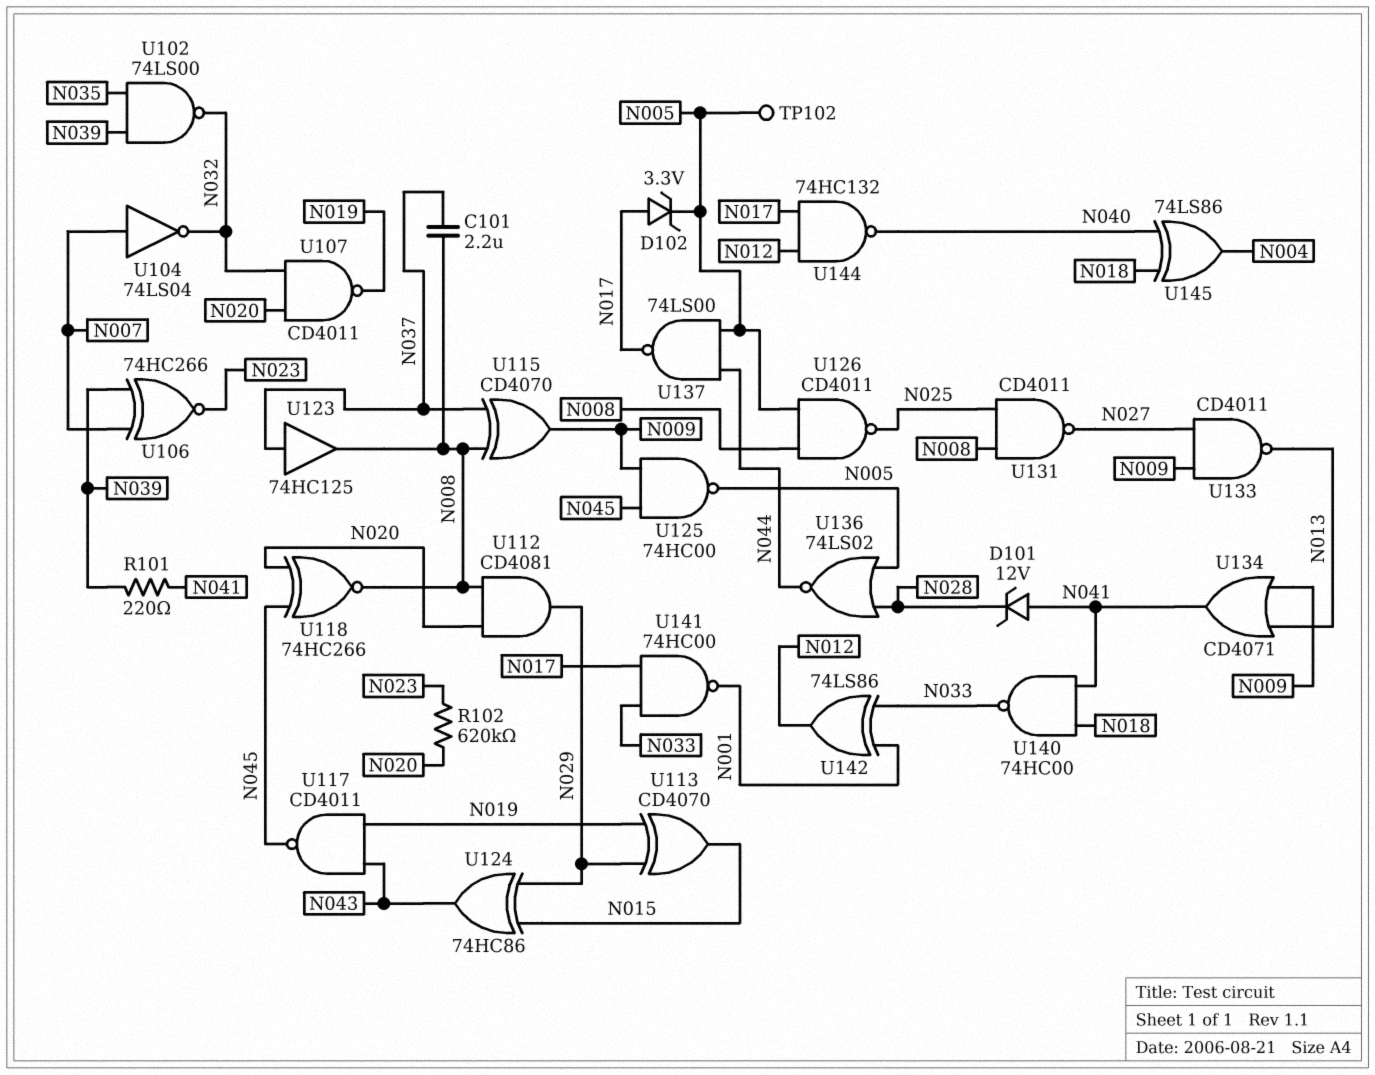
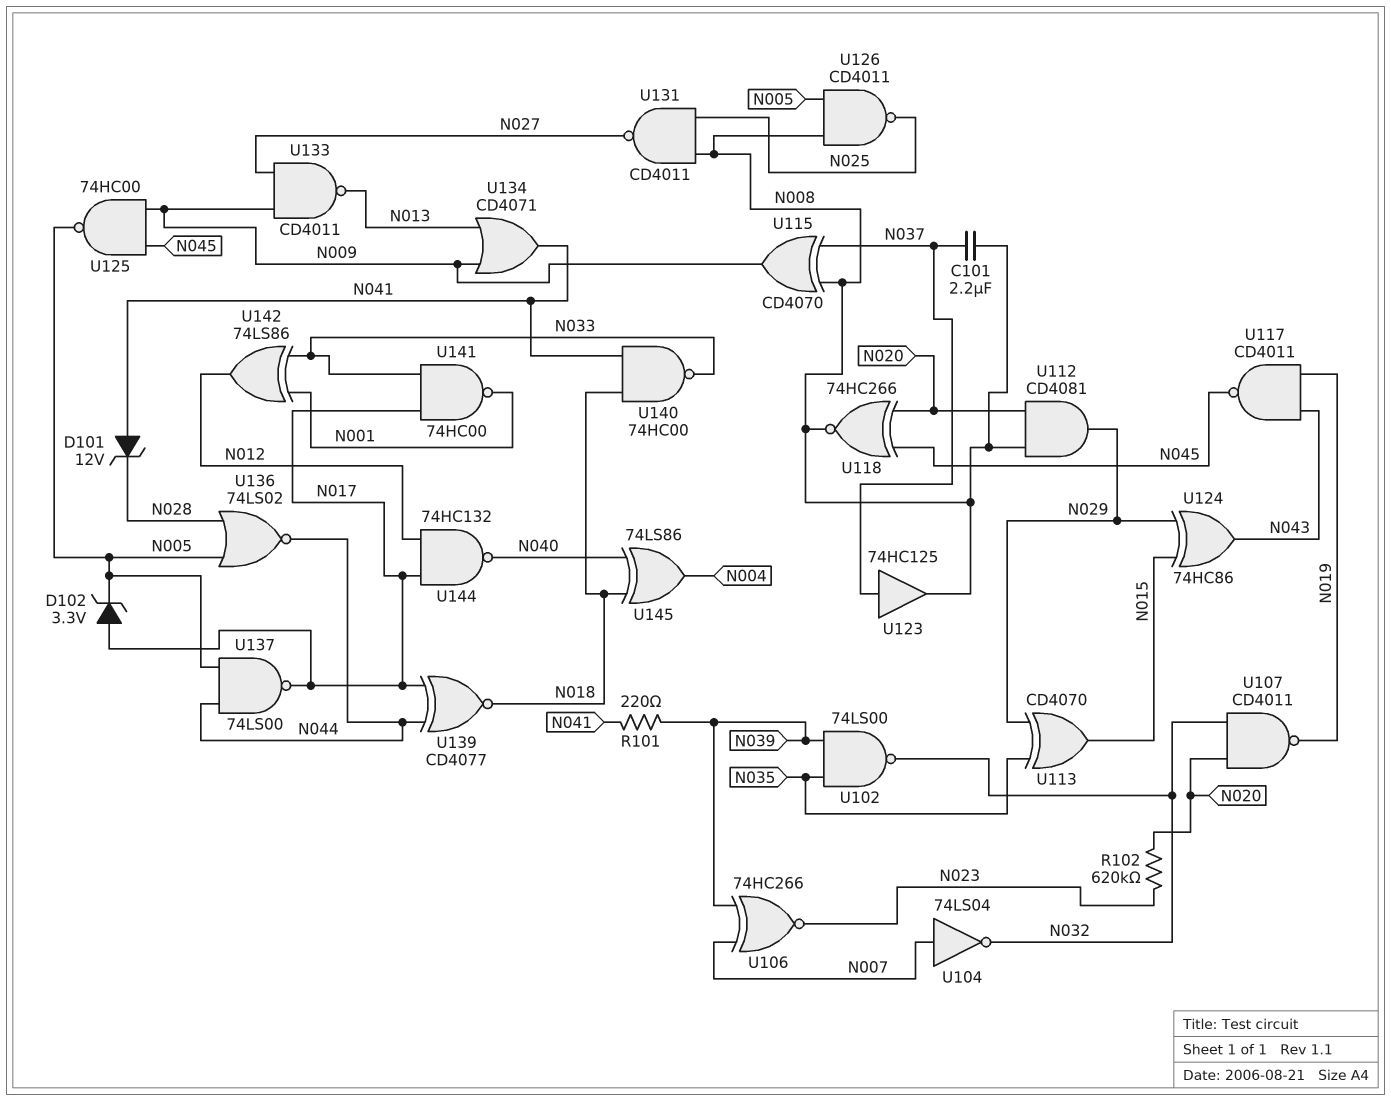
TP102: test point (N005) -> none
U113: XOR CD4070 (in N019, in N029, out N015) -> XOR CD4070 (in N029, in N035, out N015)
U139: none -> XNOR CD4077 (in N017, in N044, out N018)

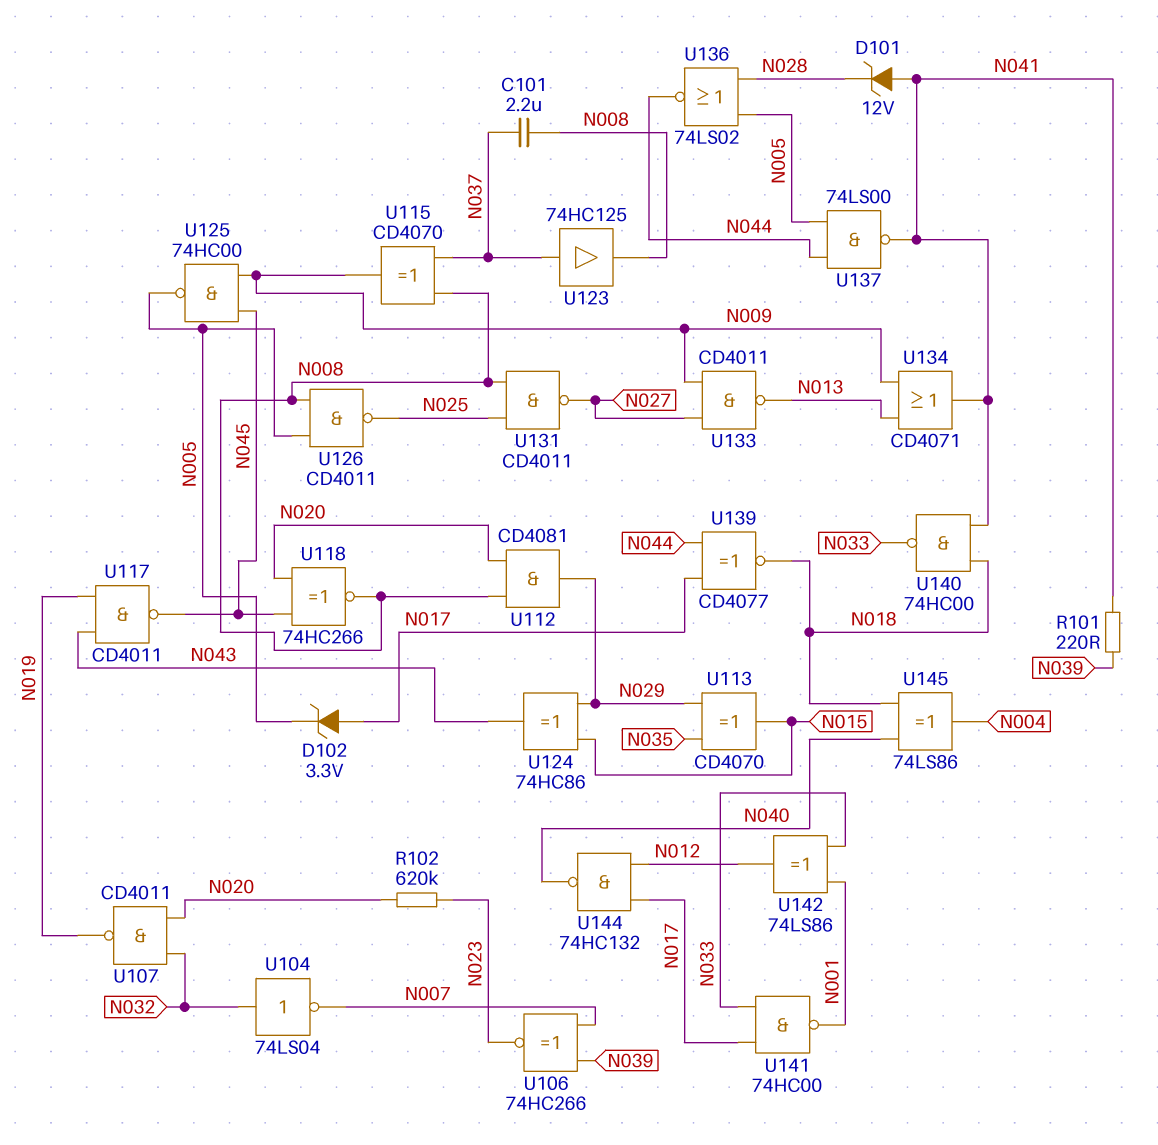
U102: NAND 74LS00 (in N035, in N039, out N032) -> none
U104: NOT 74LS04 (in N007, out N032) -> NOT 74LS04 (in N032, out N007)
U137: NAND 74LS00 (in N005, in N044, out N017) -> NAND 74LS00 (in N005, in N044, out N041)

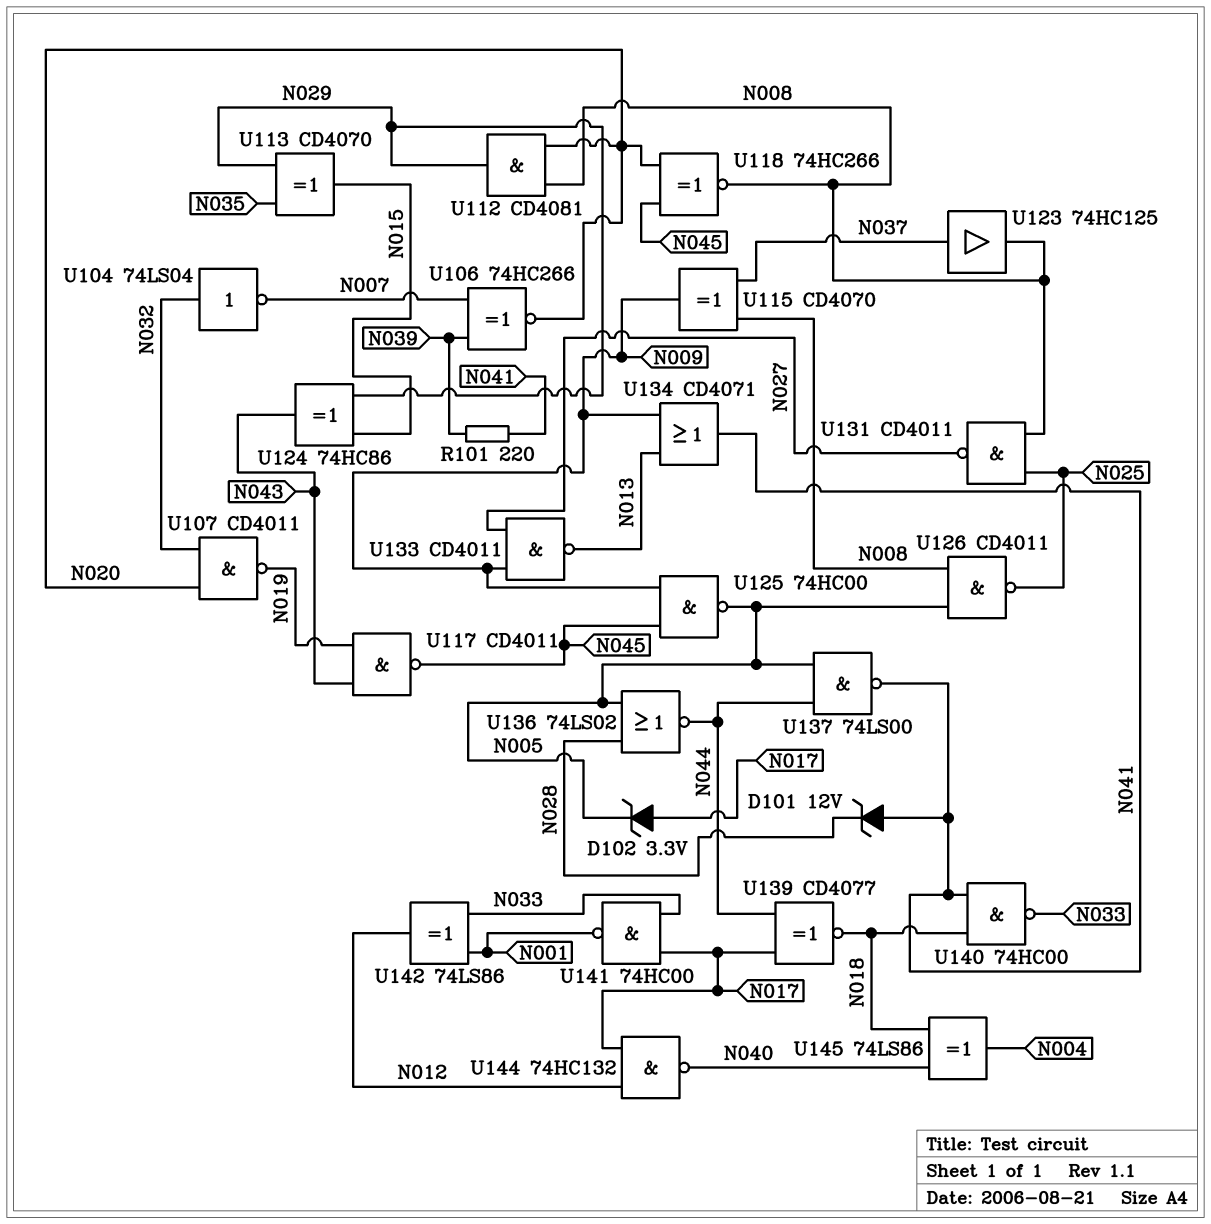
C101: 2.2uF (N008, N037) -> none
R102: 620k (N020, N023) -> none
U106: XNOR 74HC266 (in N007, in N039, out N023) -> XNOR 74HC266 (in N007, in N039, out N020)

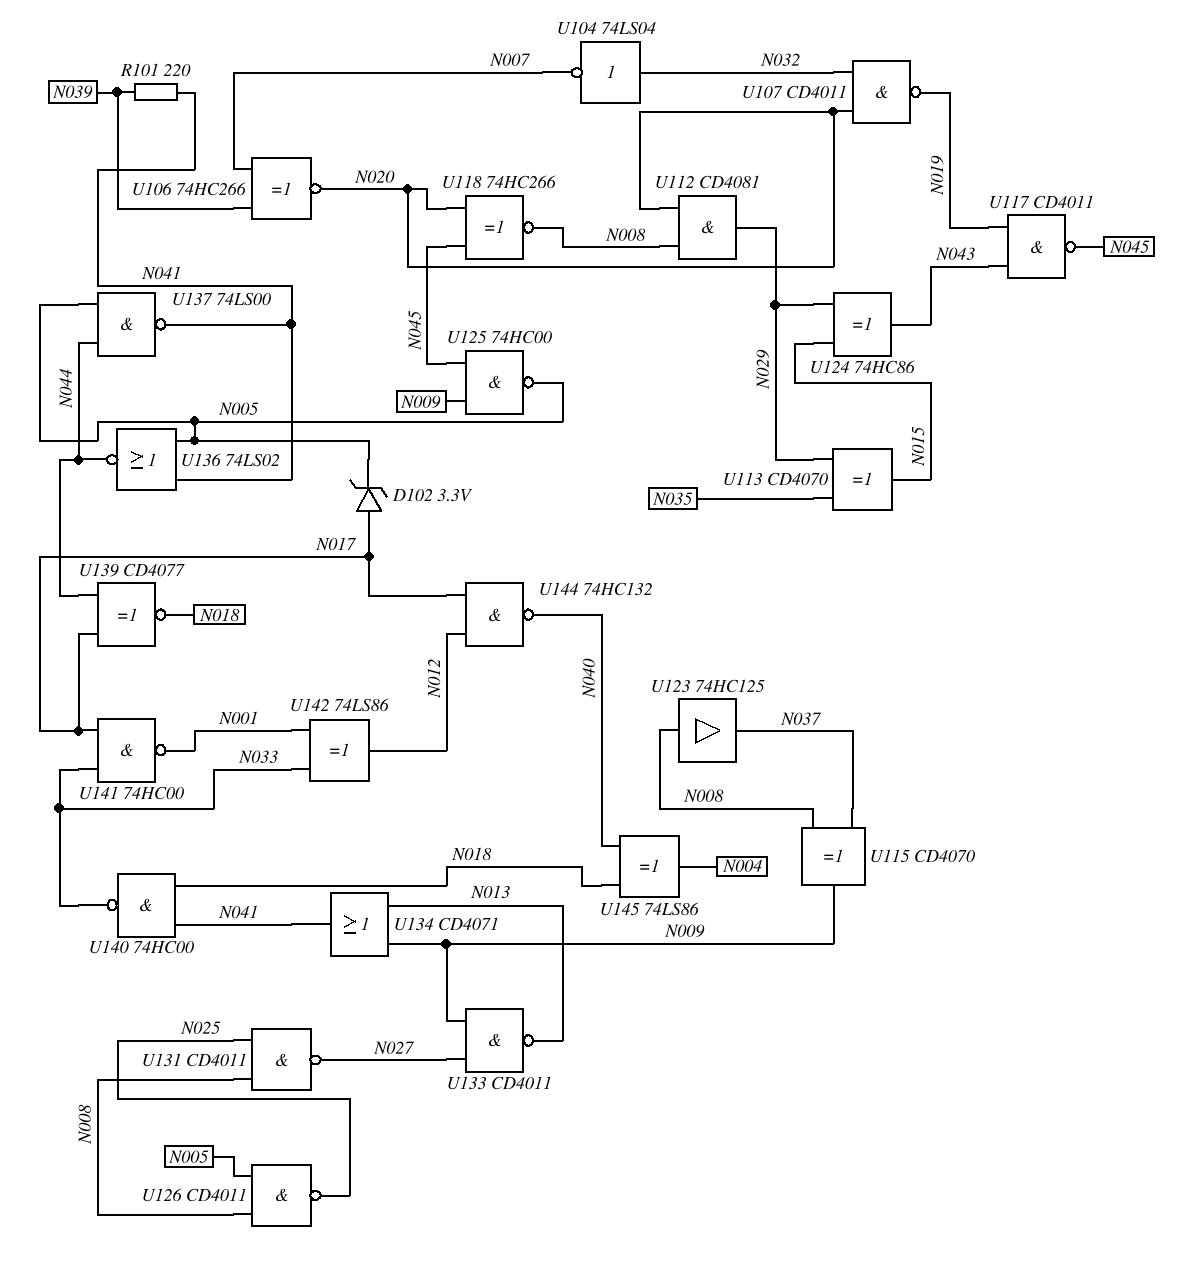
D101: zener 12V (A N041, K N028) -> none
U123: buffer 74HC125 (in N037, out N008) -> buffer 74HC125 (in N008, out N037)
U136: NOR 74LS02 (in N005, in N028, out N044) -> NOR 74LS02 (in N005, in N041, out N044)

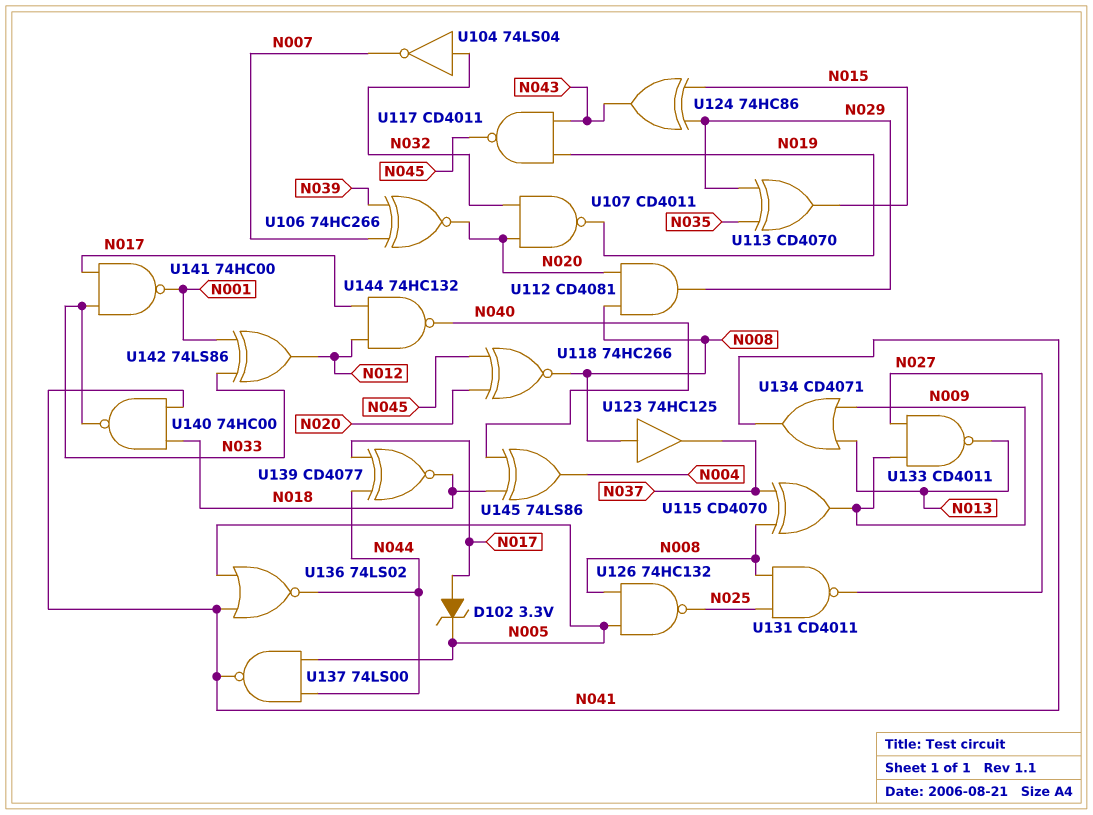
R101: 220 (N039, N041) -> none
U125: NAND 74HC00 (in N009, in N045, out N005) -> none
U126: NAND CD4011 (in N005, in N008, out N025) -> NAND 74HC132 (in N005, in N008, out N025)

